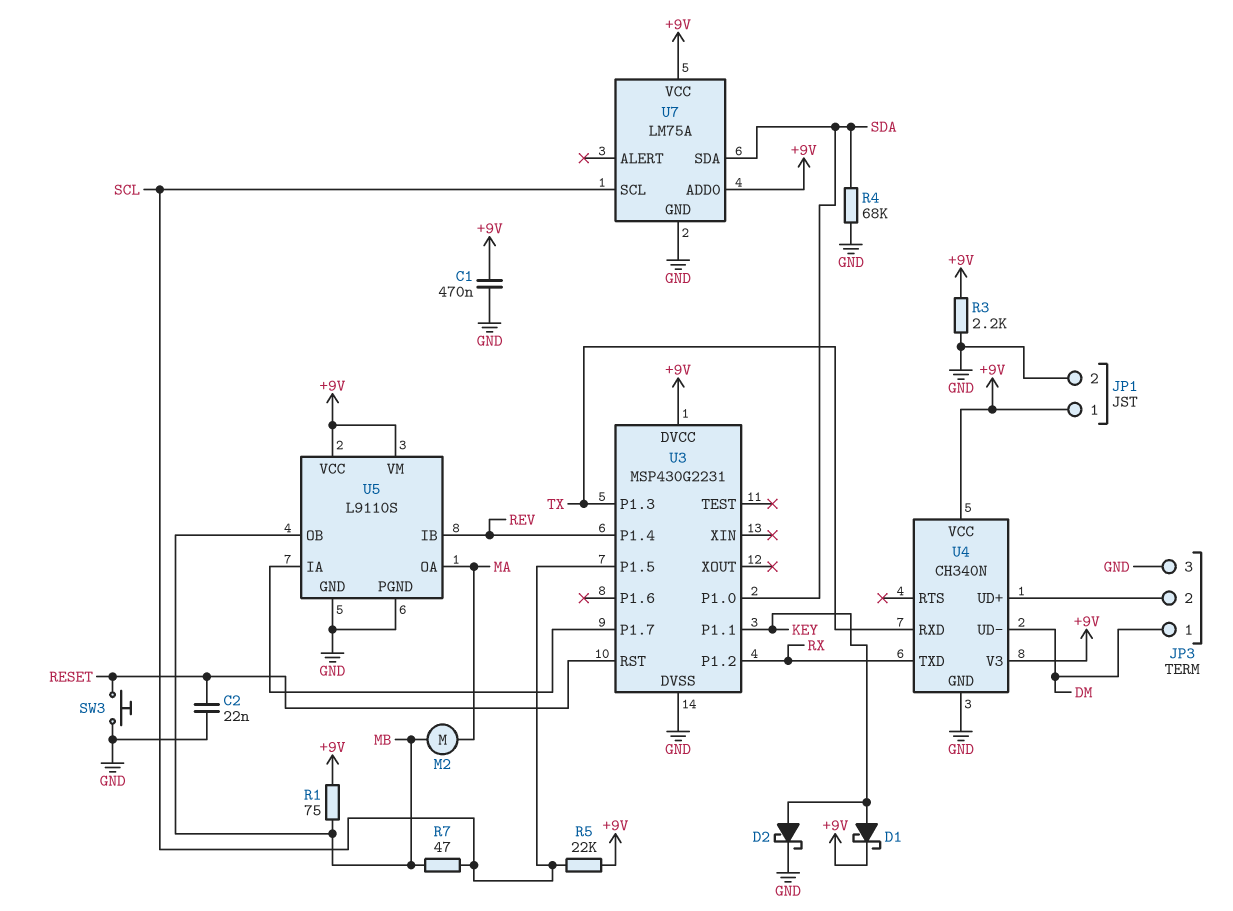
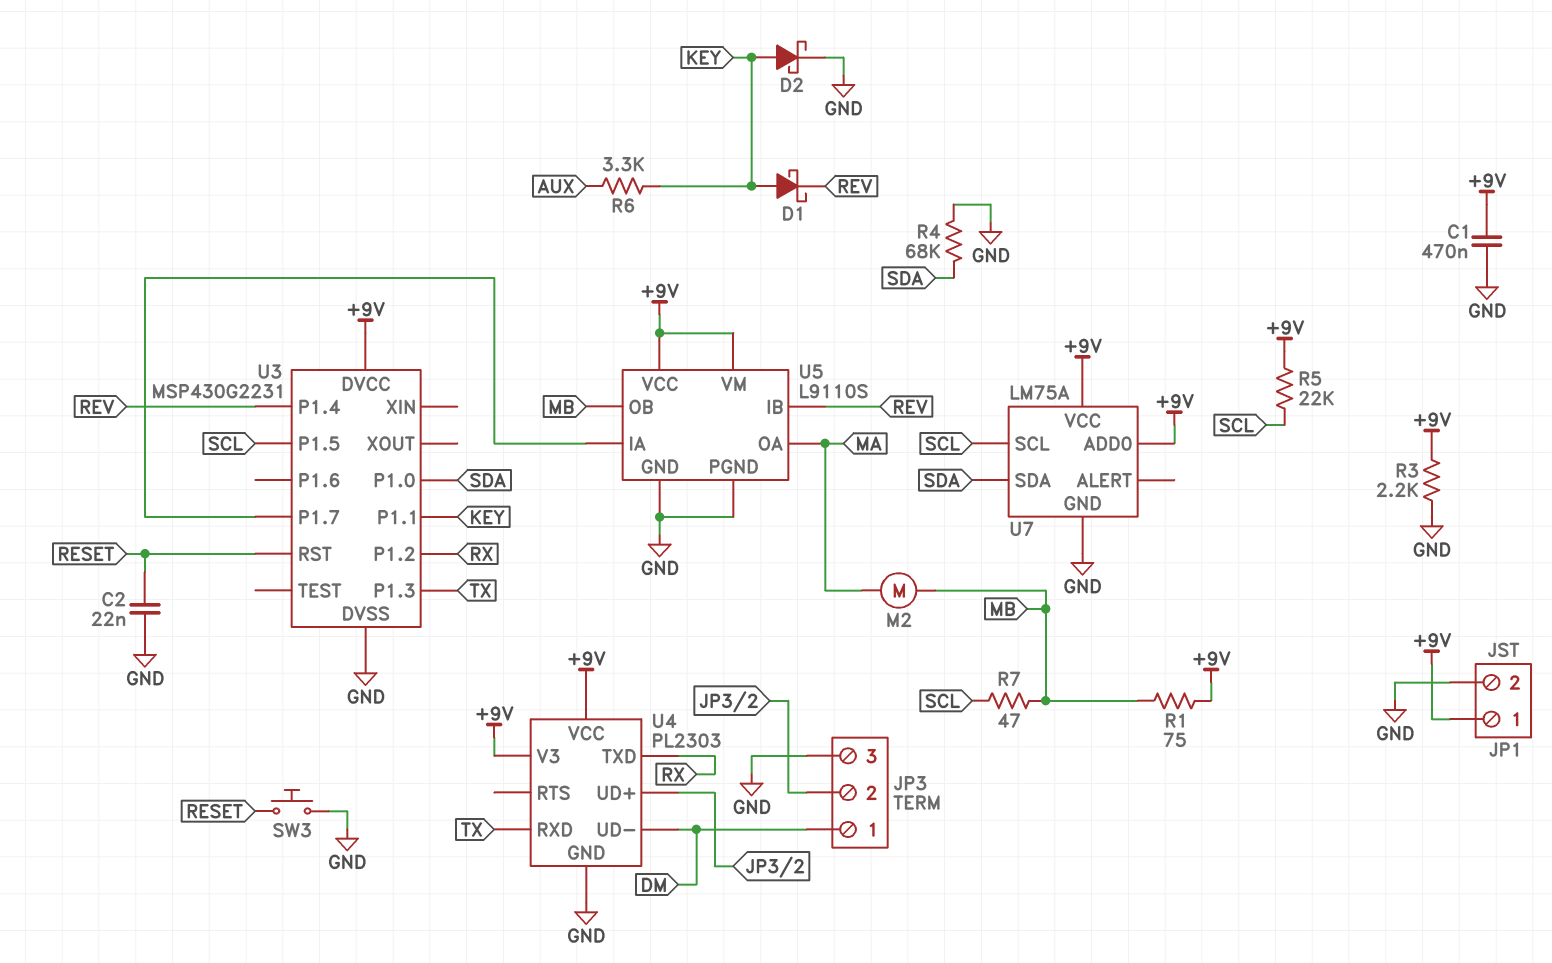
D1: schottky (A KEY, K +9V) -> schottky (A KEY, K REV)
R6: none -> 3.3k (AUX, KEY)
U4: CH340N -> PL2303

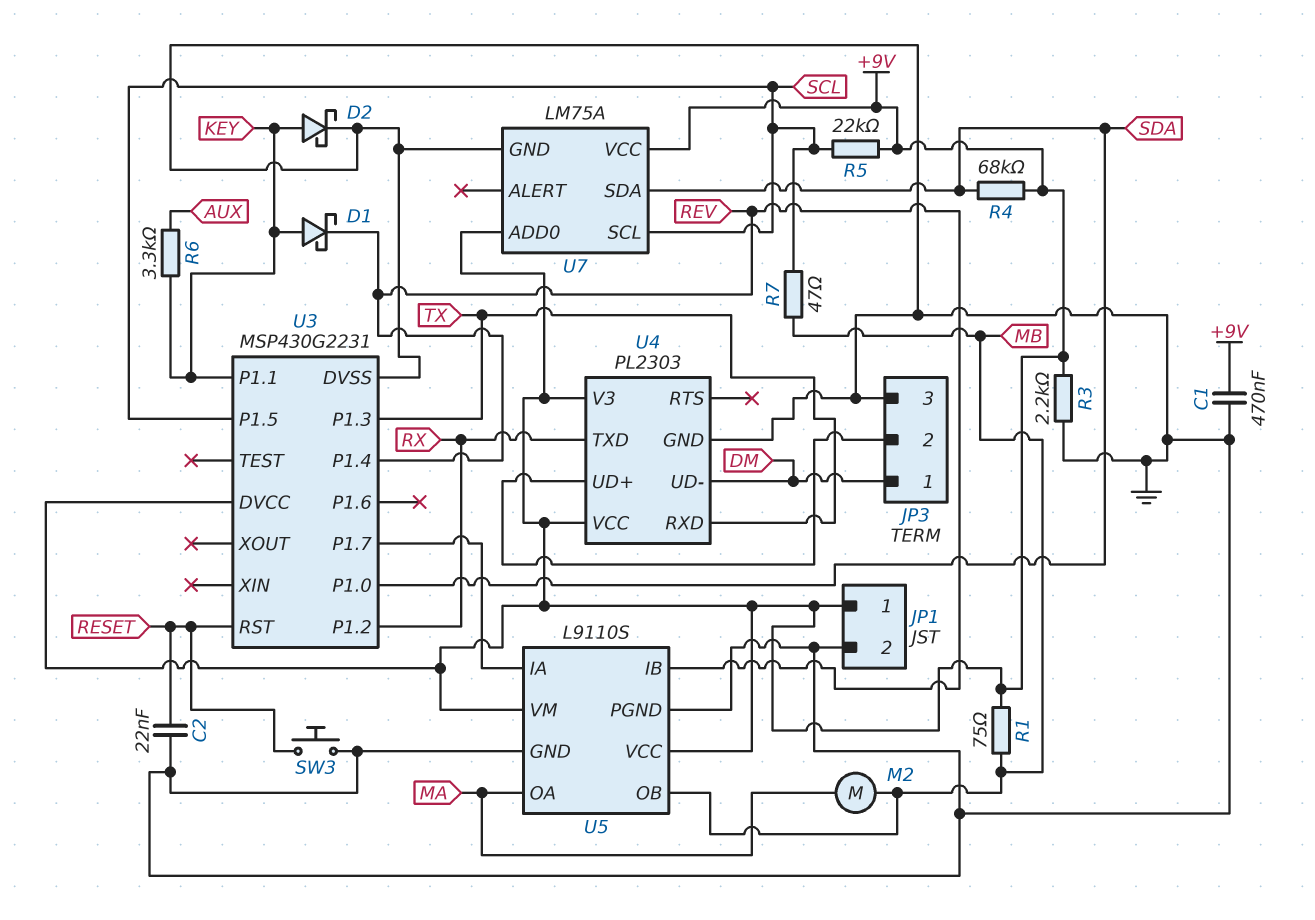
R4: 68k (GND, SDA) -> 68k (+9V, SDA)

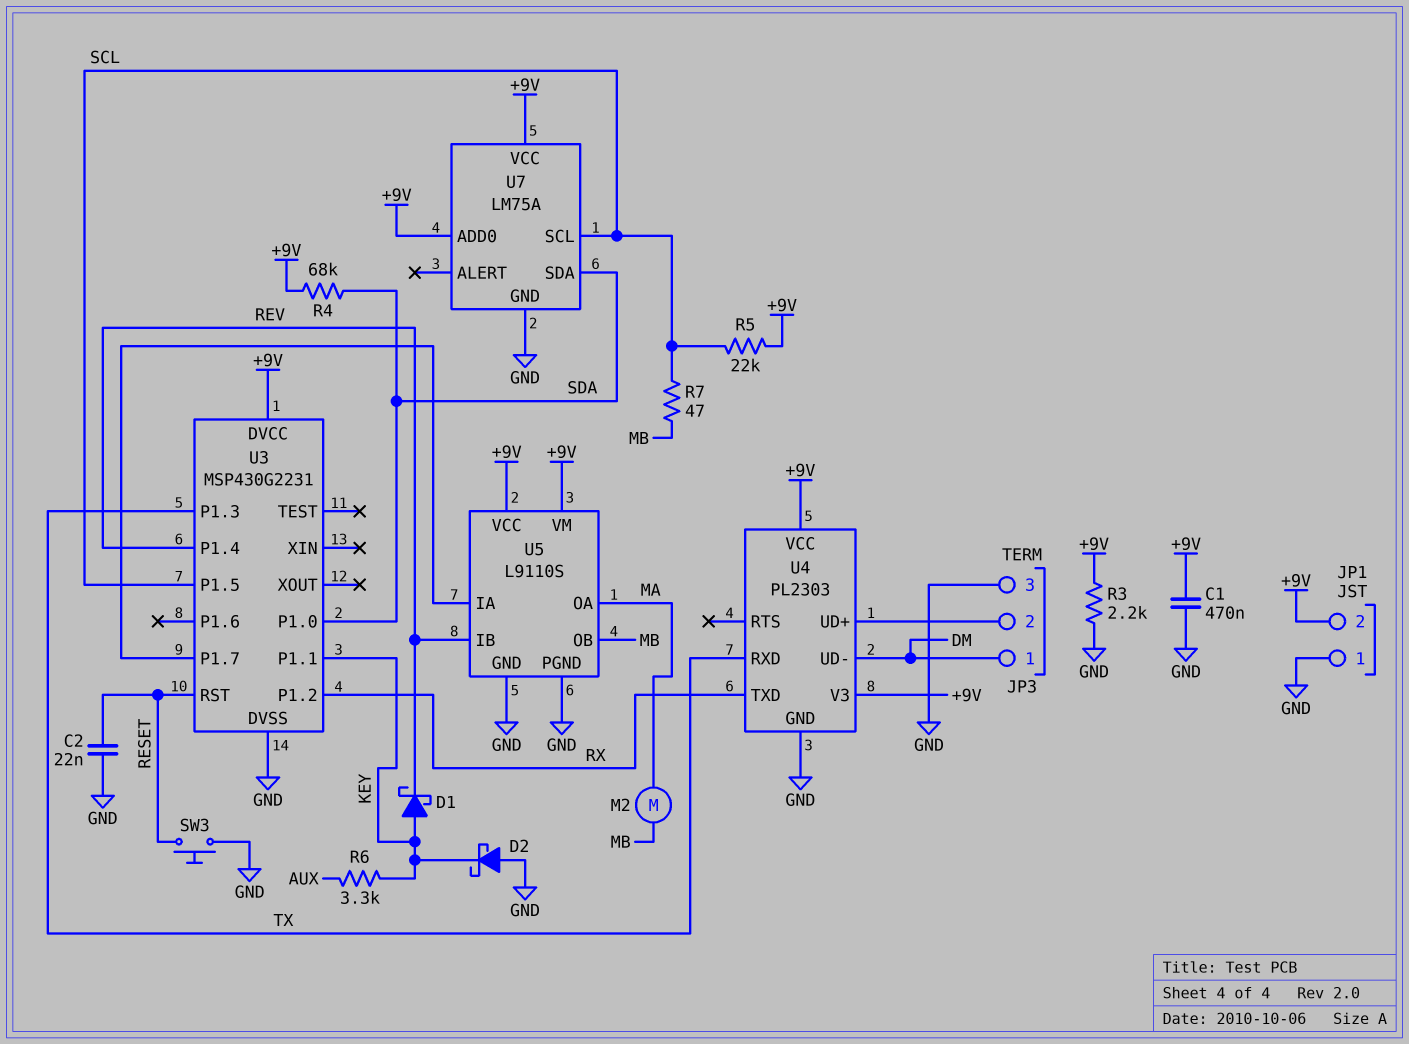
D2: schottky (A KEY, K GND) -> schottky (A GND, K KEY)
JP1 pin 1: +9V -> GND
JP1 pin 2: GND -> +9V
R1: 75 (+9V, MB) -> none

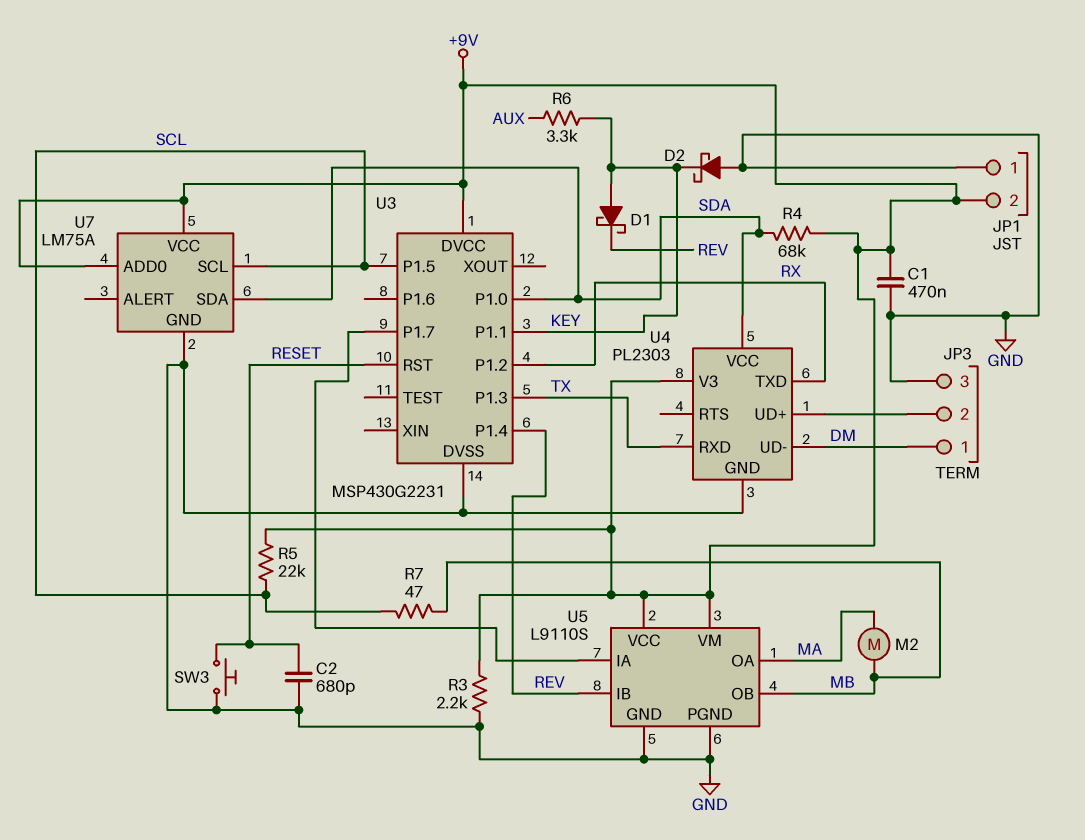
C2: 22nF (GND, RESET) -> 680pF (GND, RESET)
U4 pin VCC: +9V -> SDA

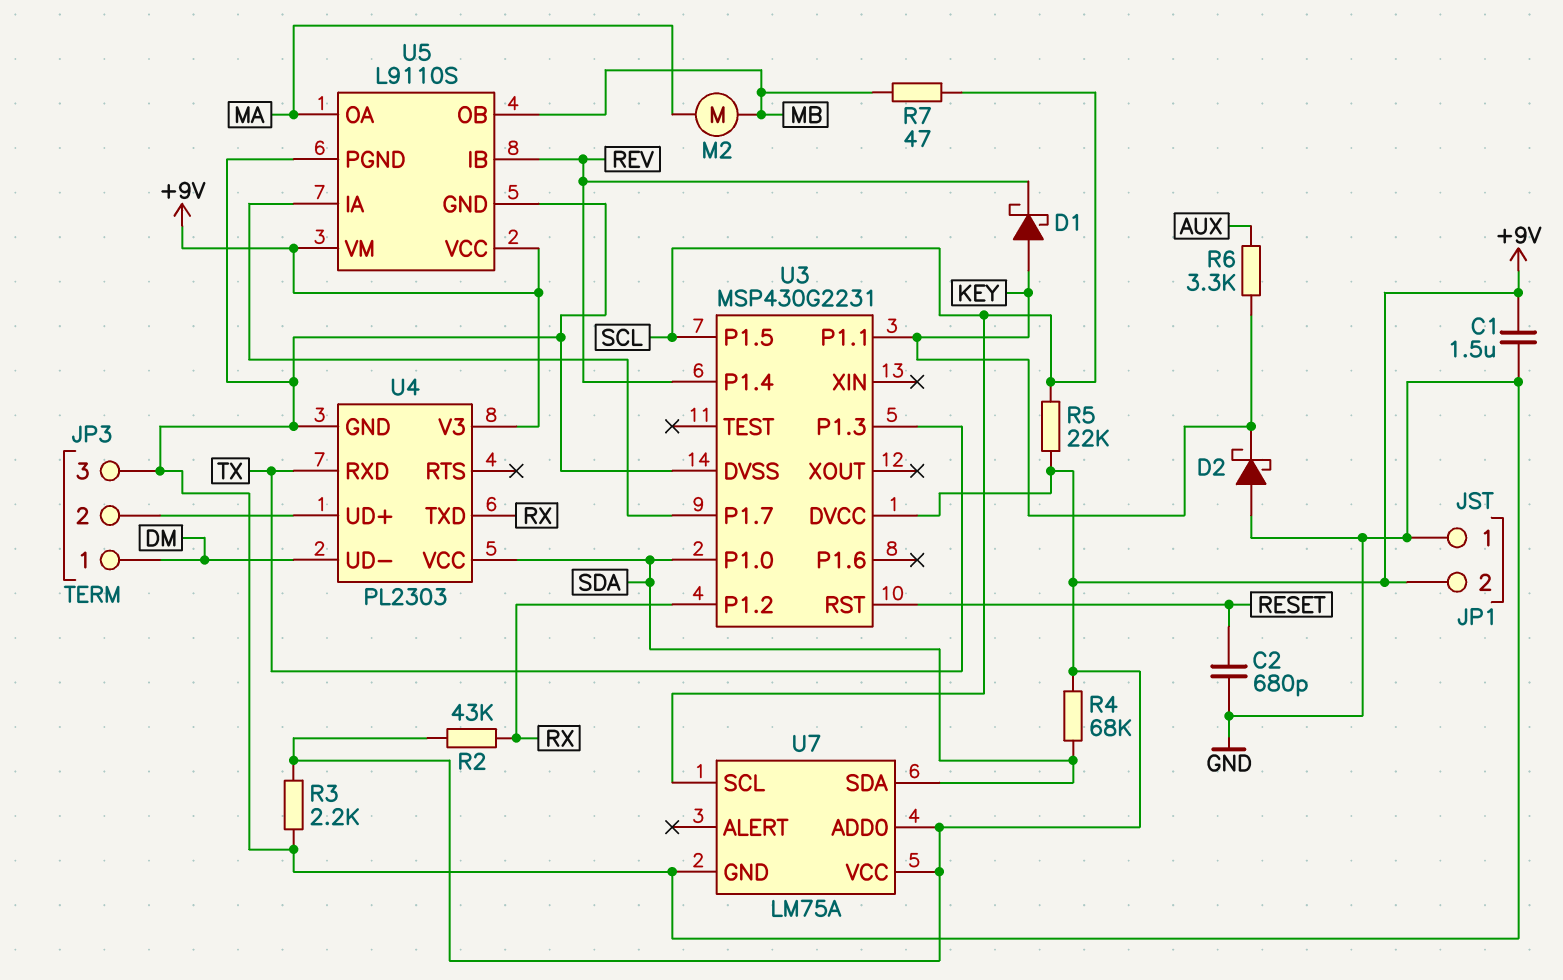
C1: 470nF (+9V, GND) -> 1.5uF (+9V, GND)
R2: none -> 43k (+9V, RX)
SW3: button (GND, RESET) -> none

